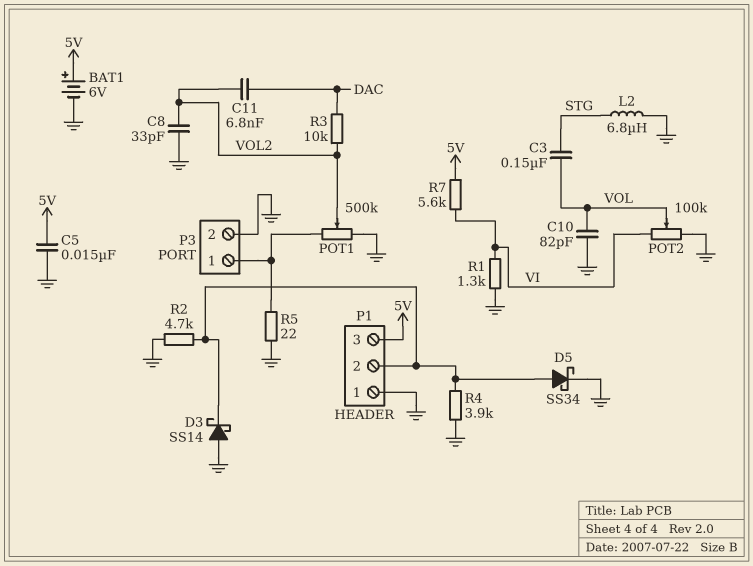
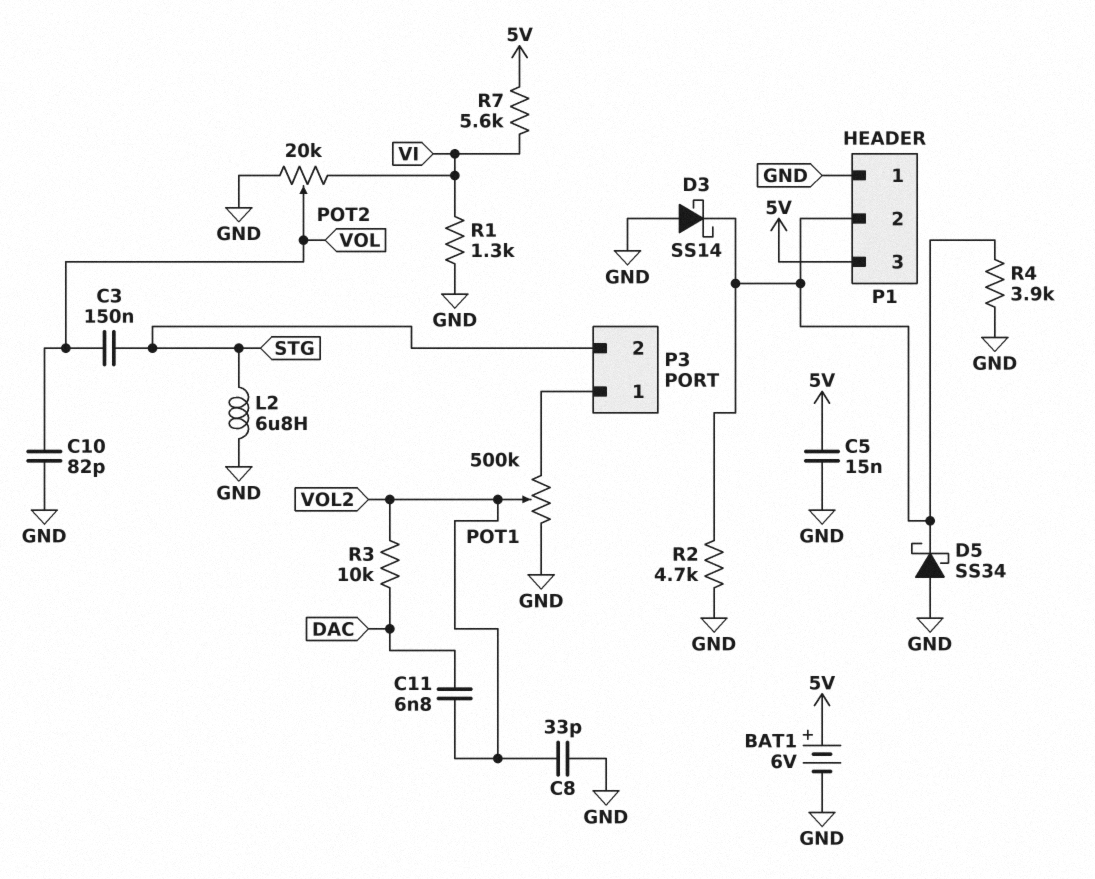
D5: schottky SS34 (A P1/2, K GND) -> schottky SS34 (A GND, K P1/2)
P3 pin 2: GND -> STG
POT2: 100k (GND, VI, wiper VOL) -> 20k (GND, VI, wiper VOL)
R5: 22 (GND, P3/1) -> none

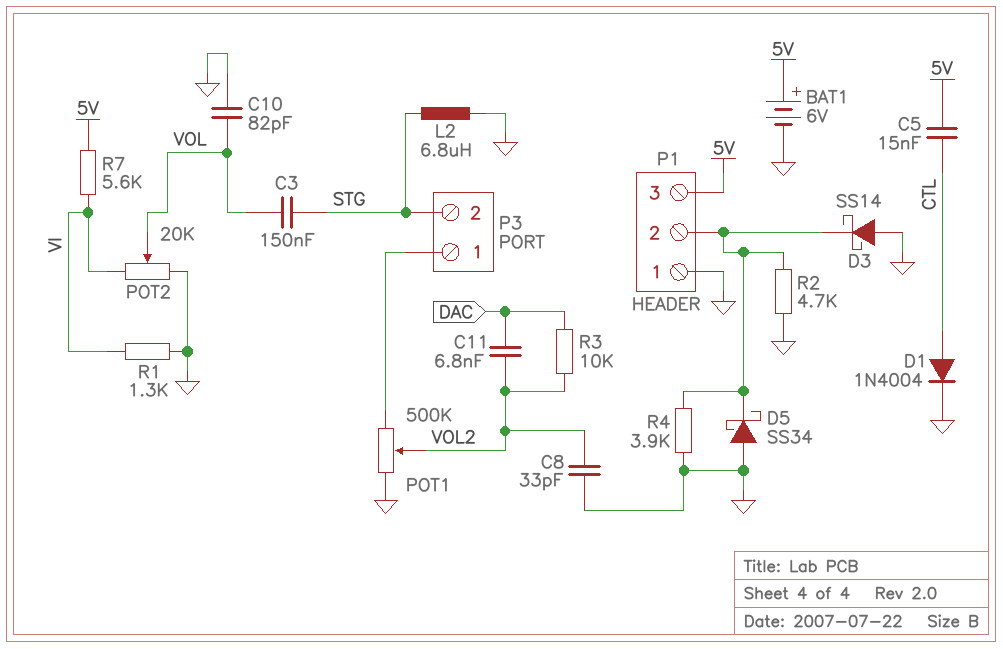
C5: 15nF (5V, GND) -> 15nF (5V, CTL)
D1: none -> diode 1N4004 (A CTL, K GND)

